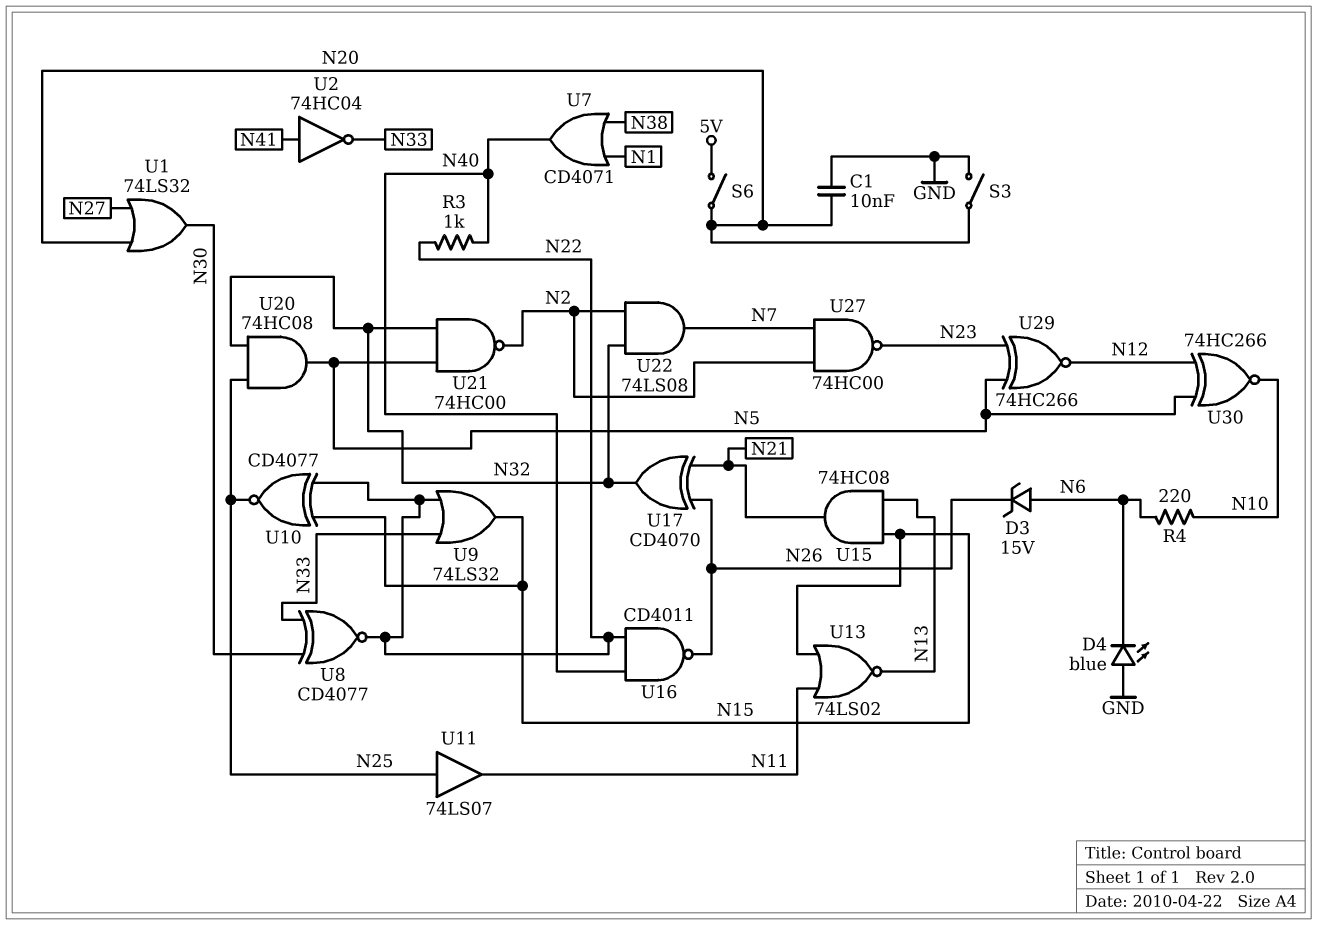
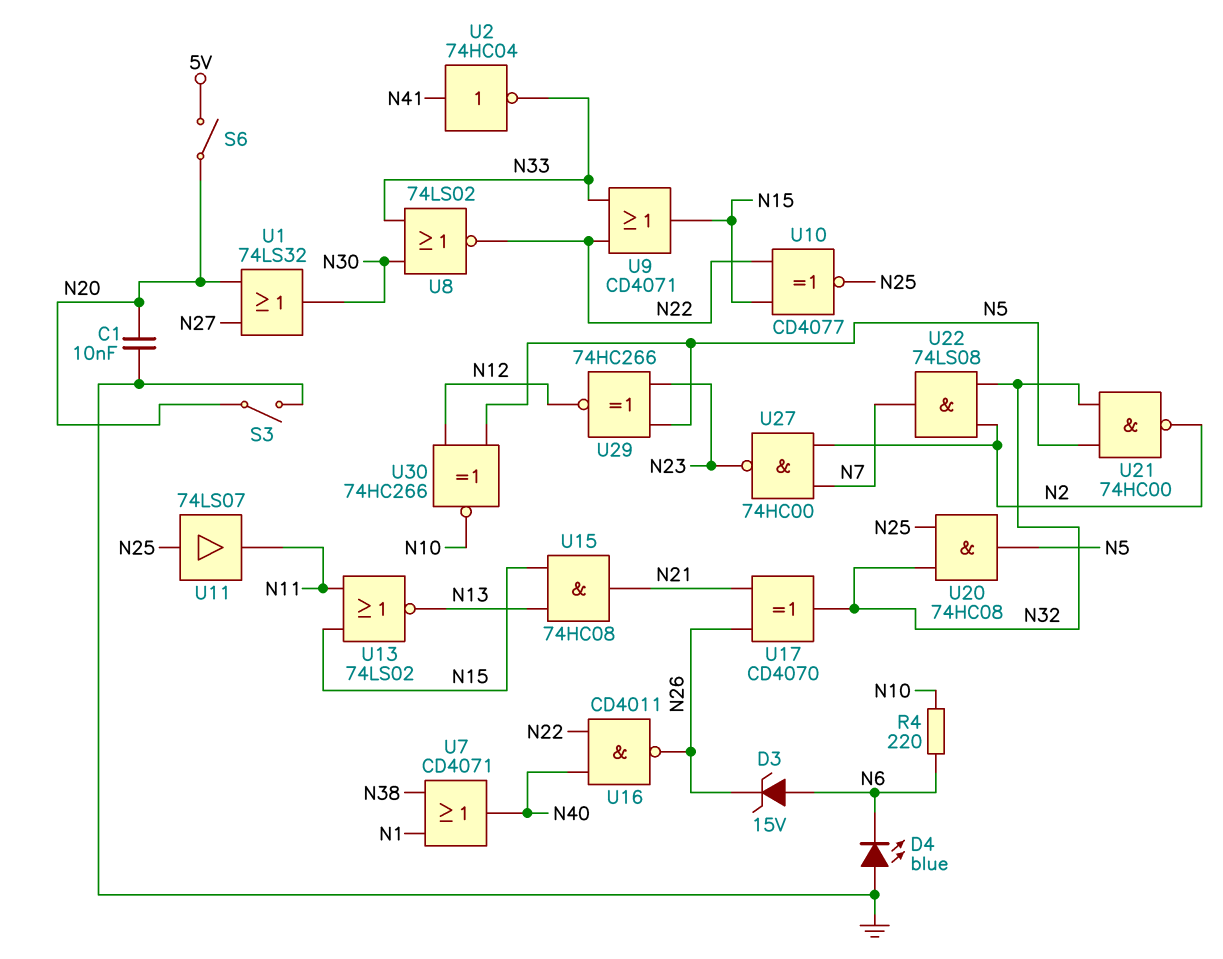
R3: 1k (N22, N40) -> none
U8: XNOR CD4077 (in N30, in N33, out N22) -> NOR 74LS02 (in N30, in N33, out N22)
U9: OR 74LS32 (in N22, in N33, out N15) -> OR CD4071 (in N22, in N33, out N15)

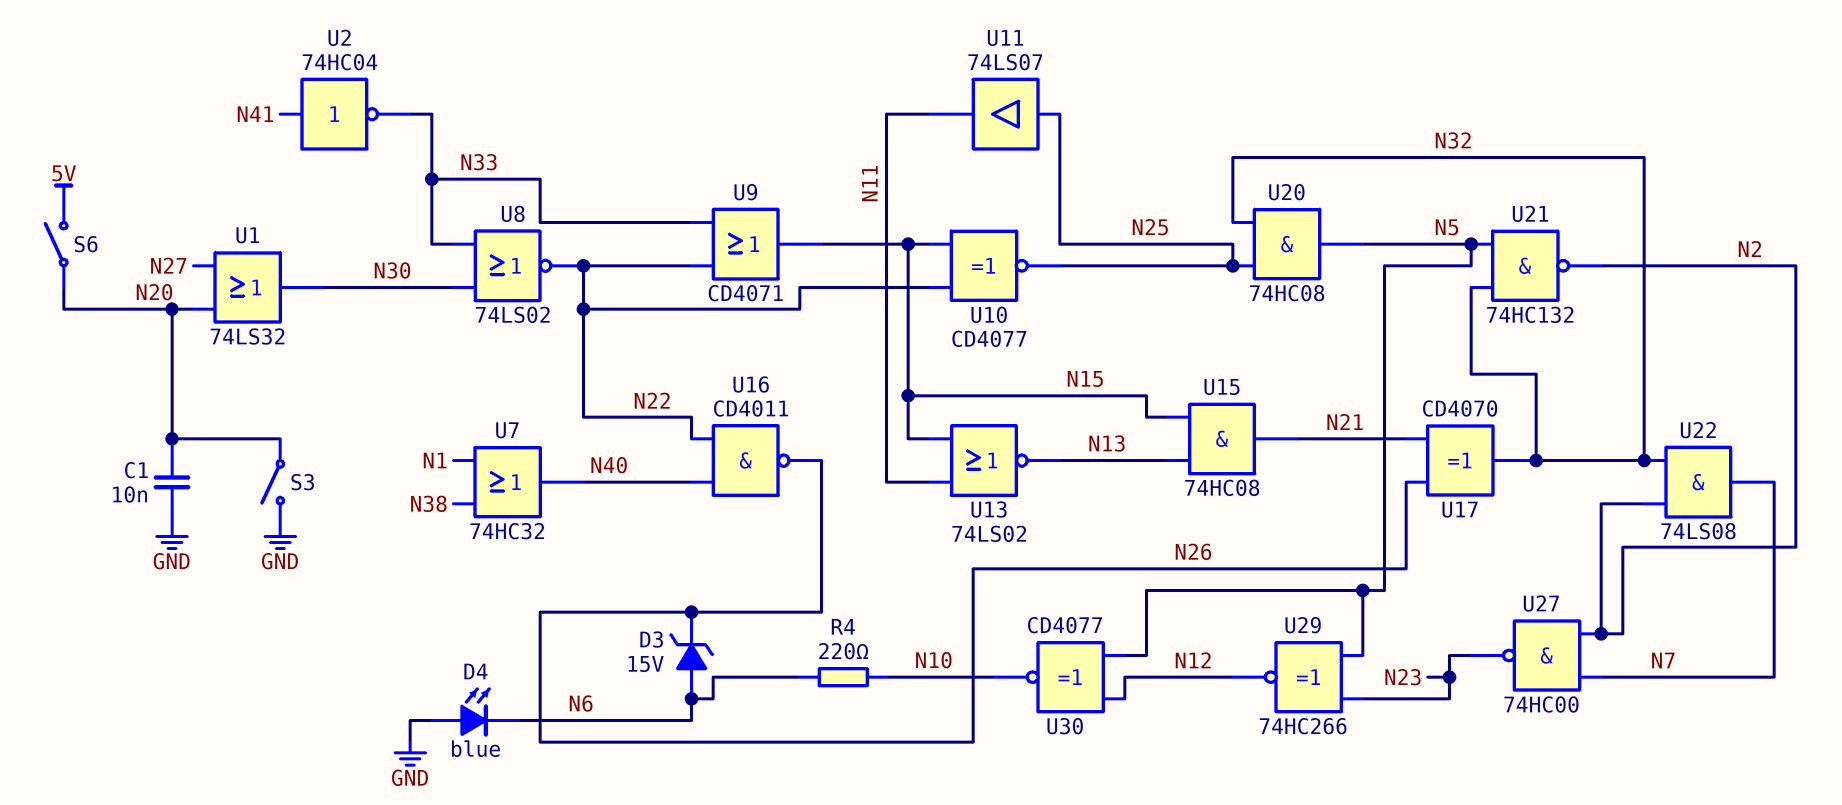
U7: OR CD4071 (in N1, in N38, out N40) -> OR 74HC32 (in N1, in N38, out N40)
U21: NAND 74HC00 (in N5, in N32, out N2) -> NAND 74HC132 (in N5, in N32, out N2)
U30: XNOR 74HC266 (in N5, in N12, out N10) -> XNOR CD4077 (in N5, in N12, out N10)

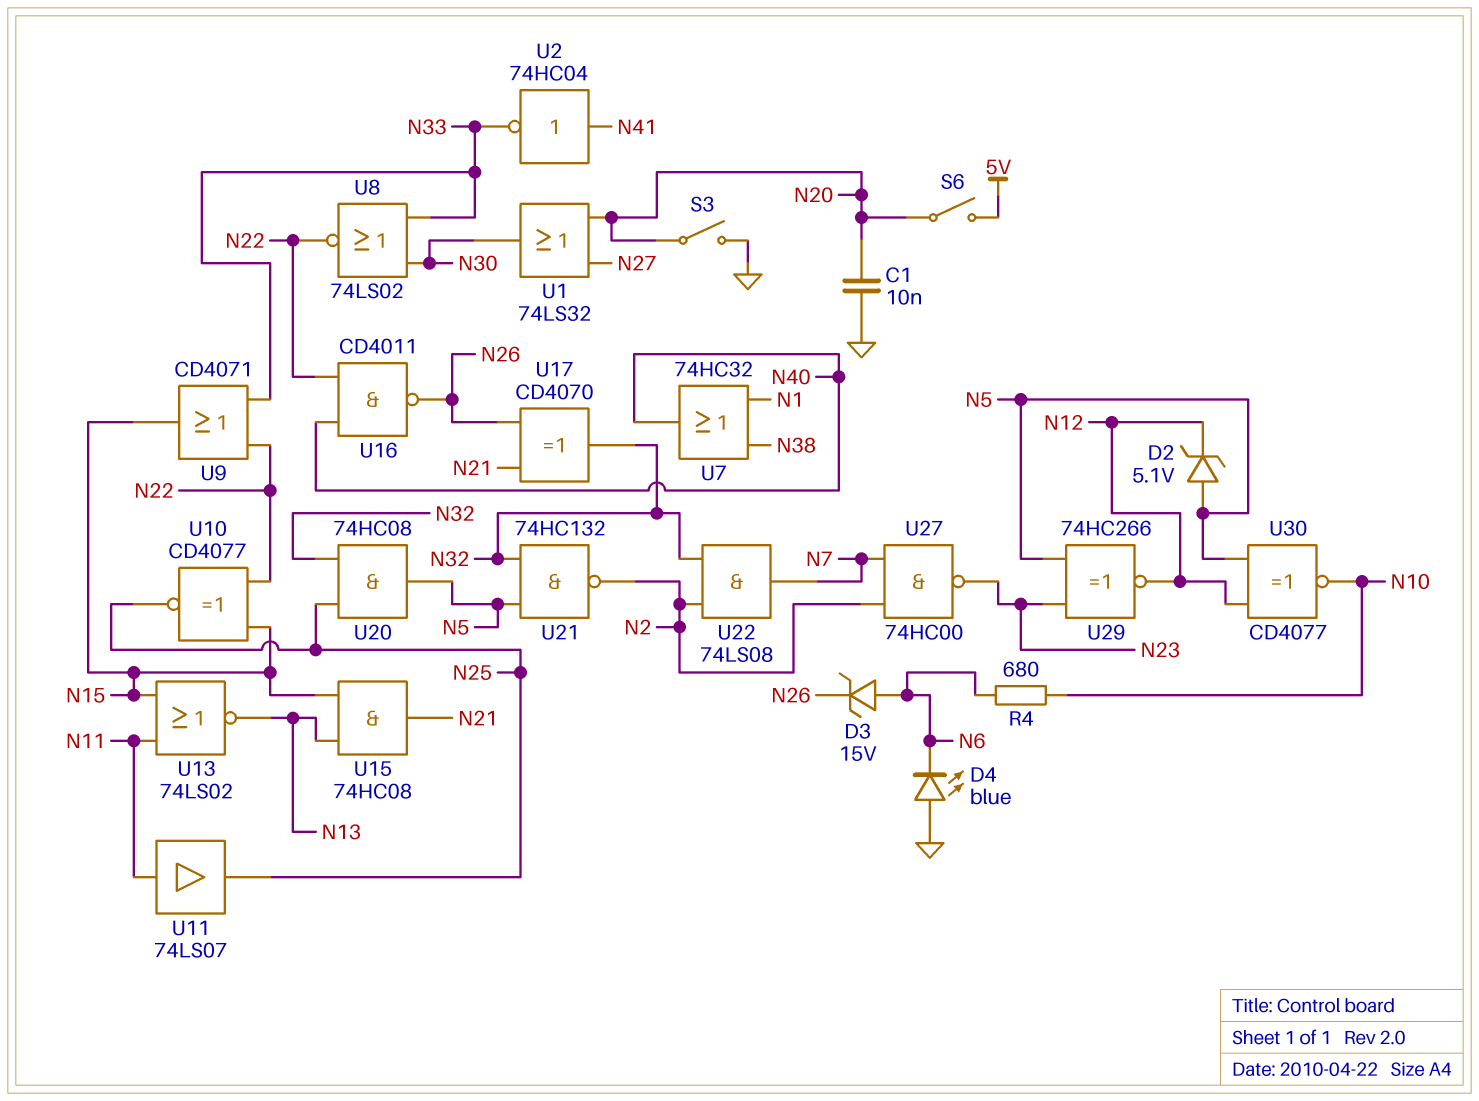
D2: none -> zener 5.1V (A N5, K N12)
R4: 220 (N6, N10) -> 680 (N6, N10)
U11: buffer 74LS07 (in N25, out N11) -> buffer 74LS07 (in N11, out N25)

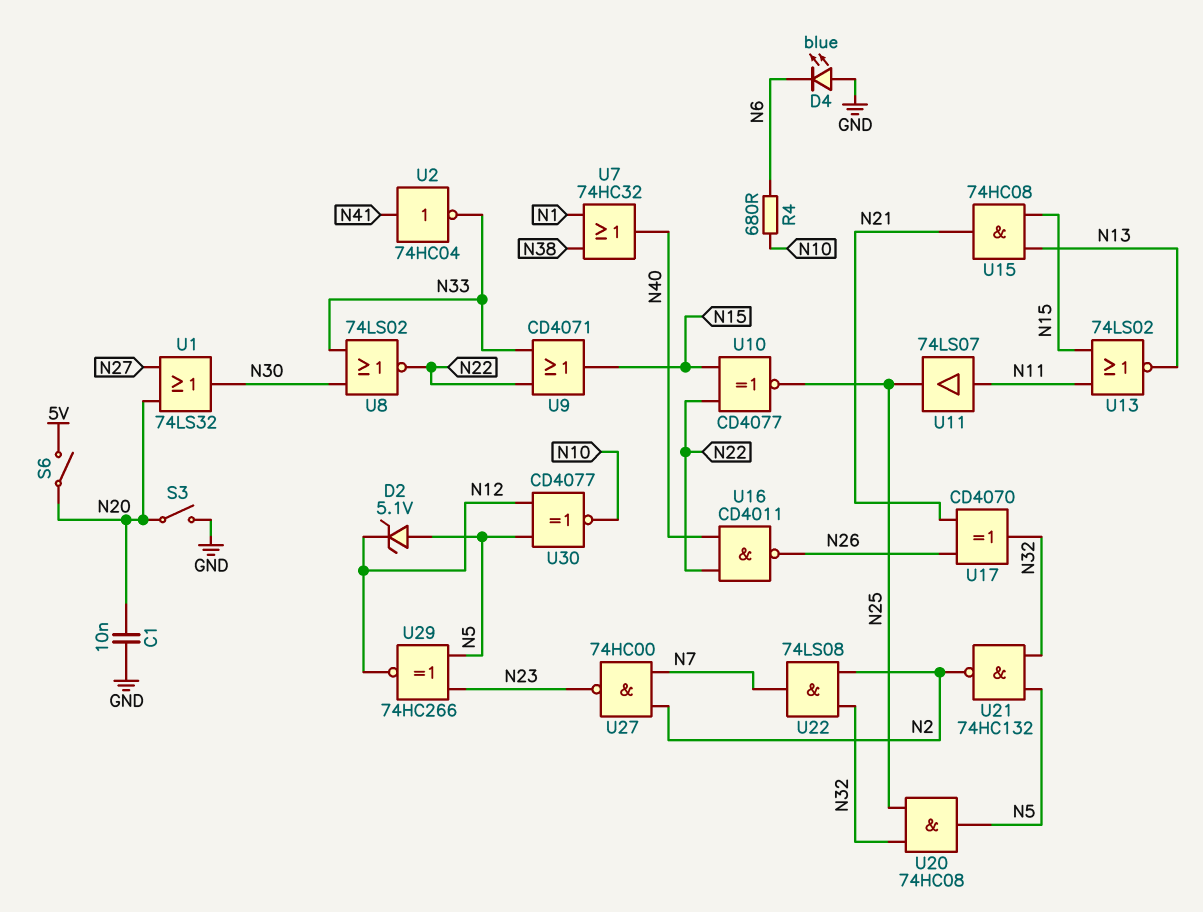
D3: zener 15V (A N6, K N26) -> none

